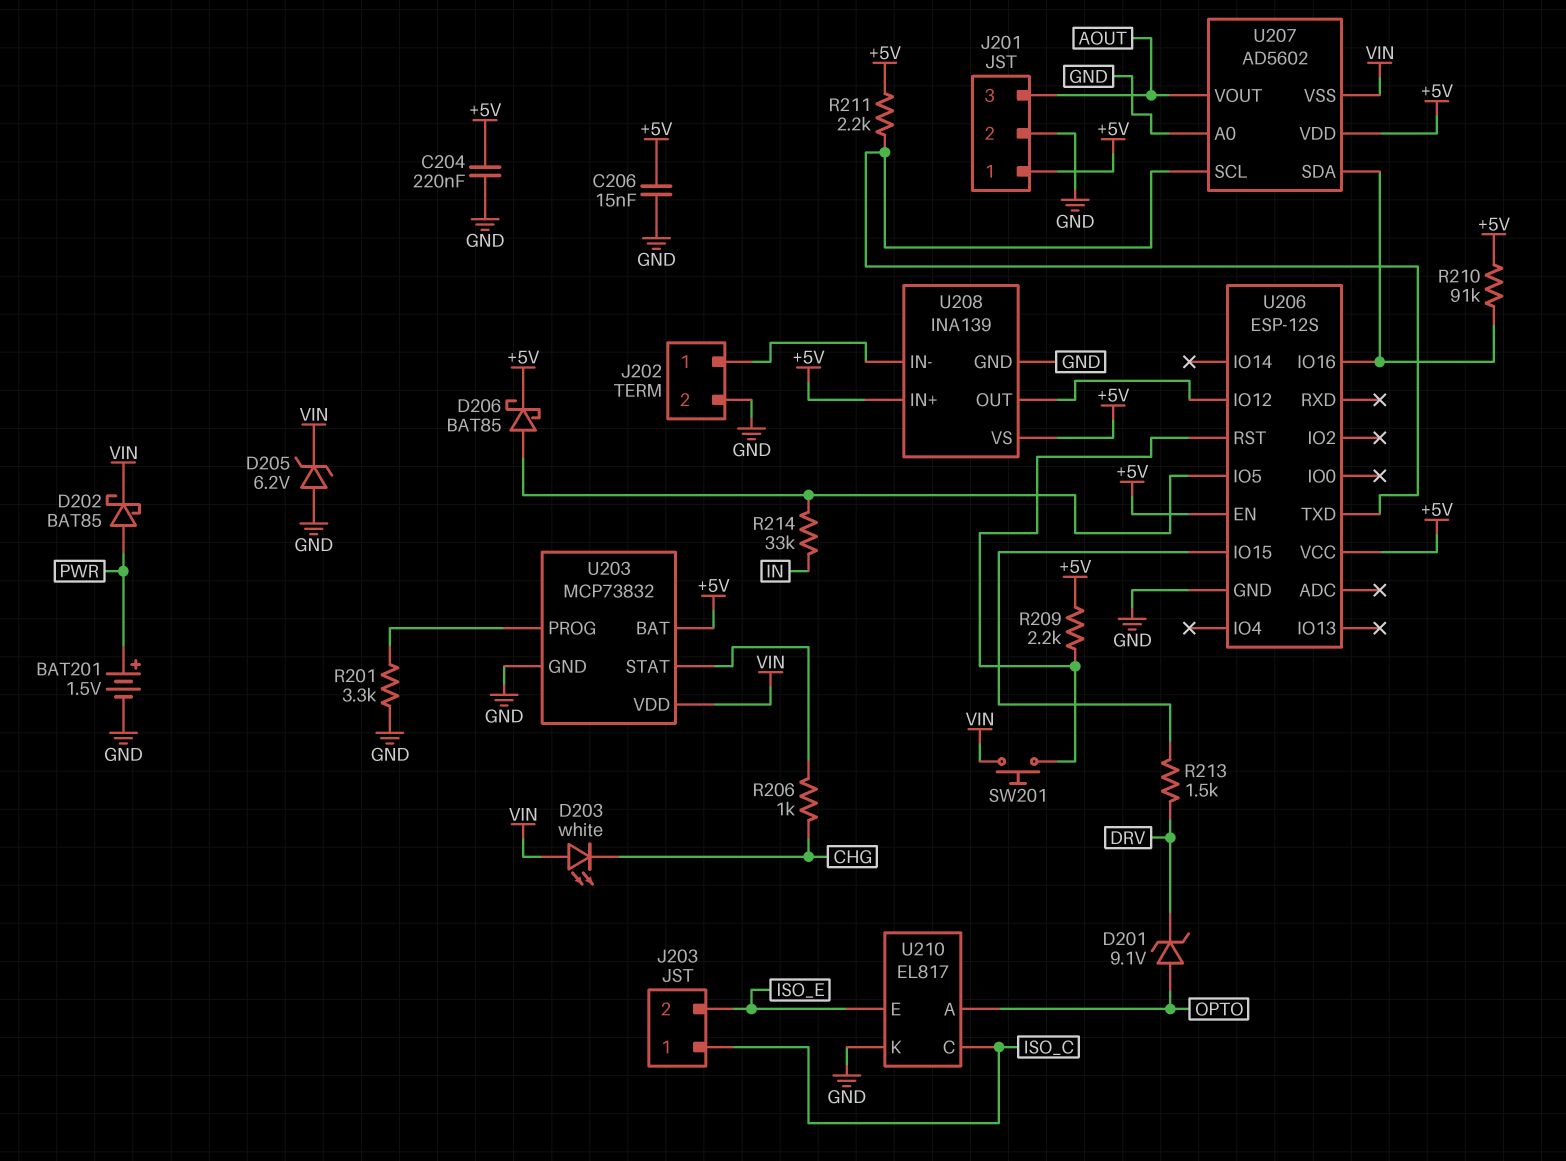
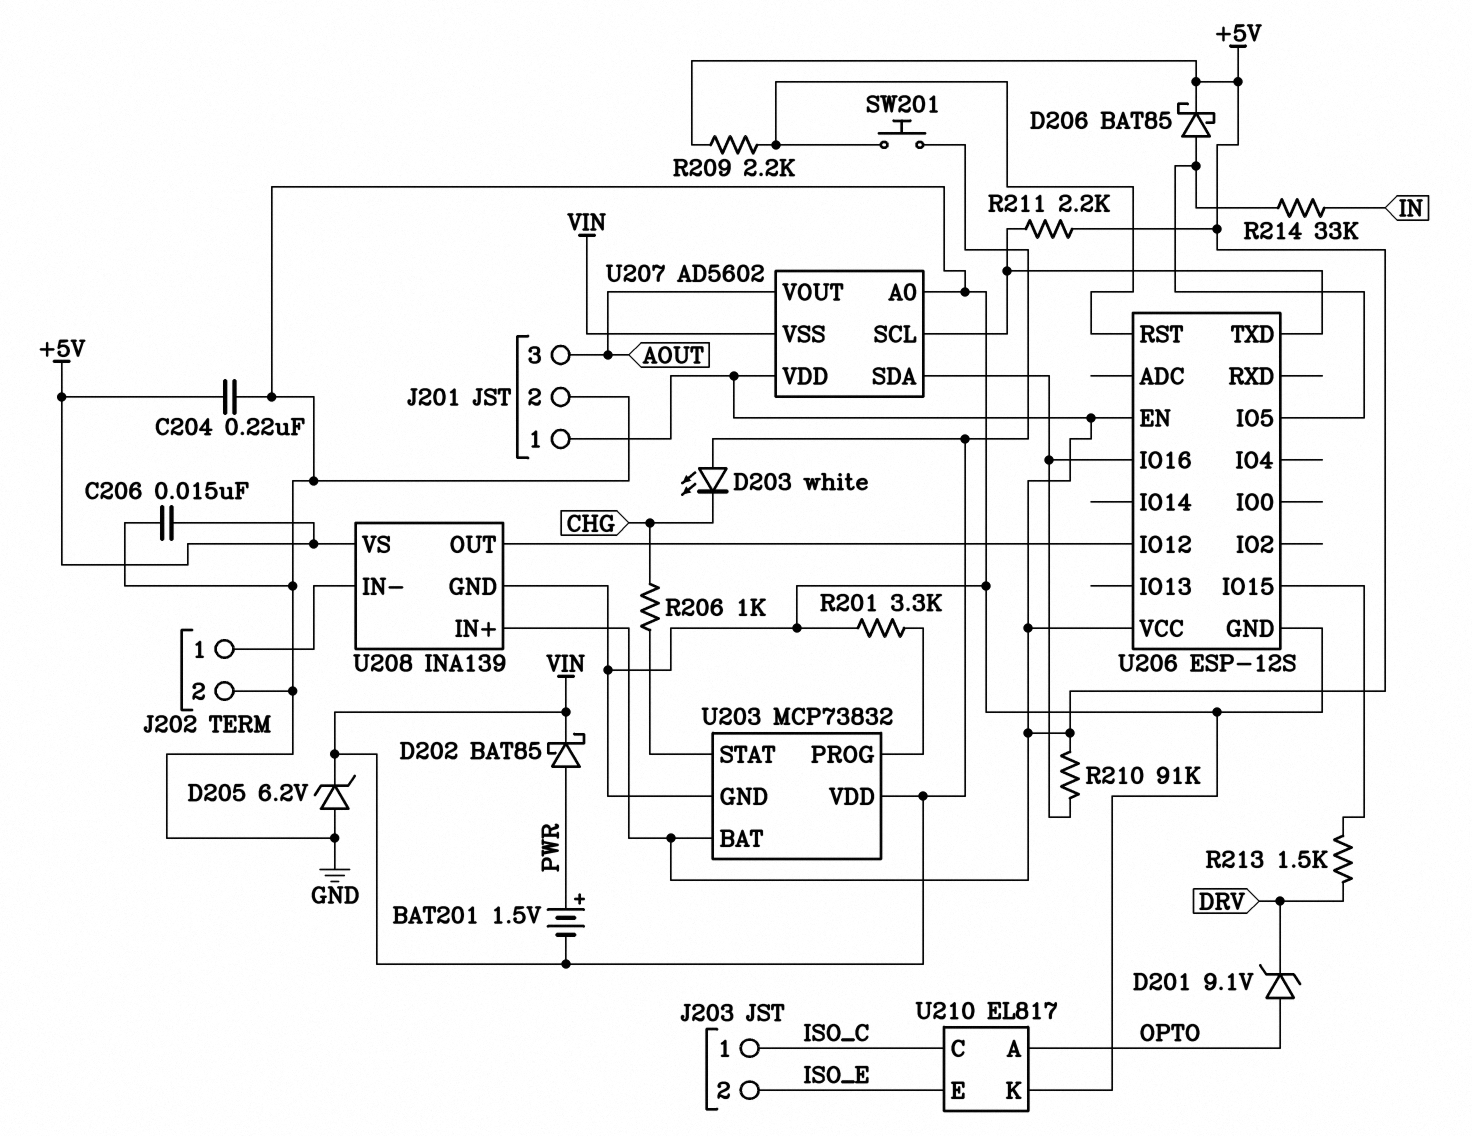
BAT201: 1.5V (plus PWR, minus GND) -> 1.5V (plus PWR, minus VIN)

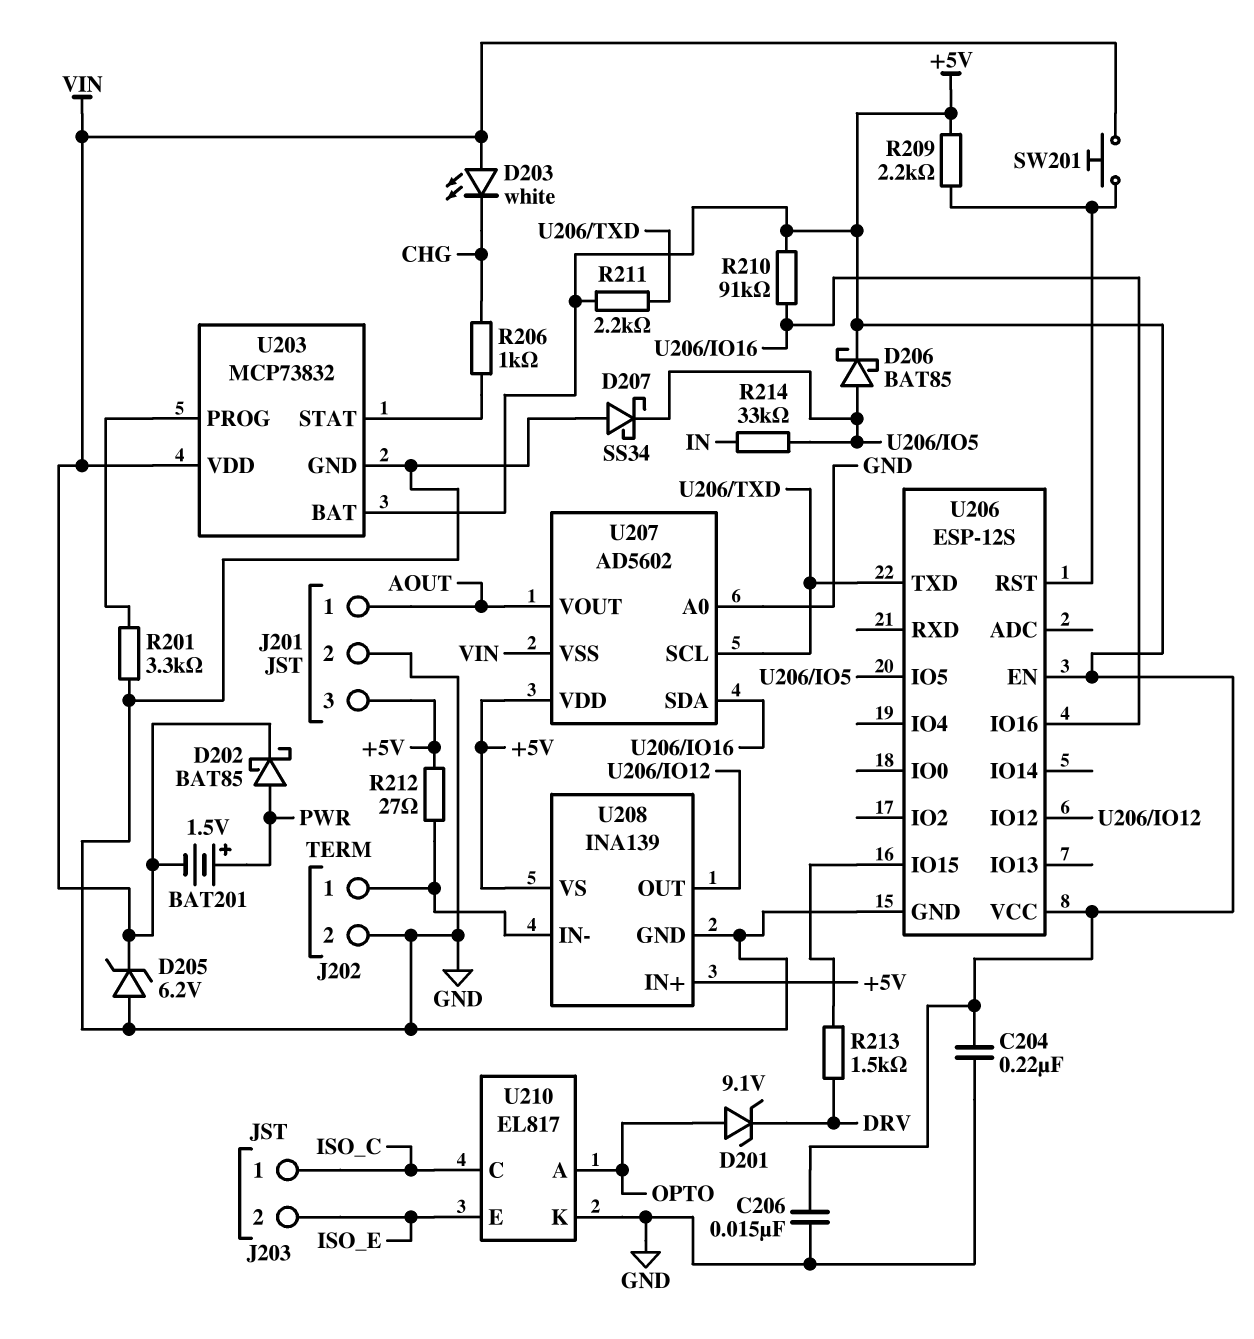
D207: none -> schottky SS34 (A GND, K U206/IO5)
J201 pin 1: +5V -> AOUT
J201 pin 3: AOUT -> +5V
R212: none -> 27 (+5V, J202/1)

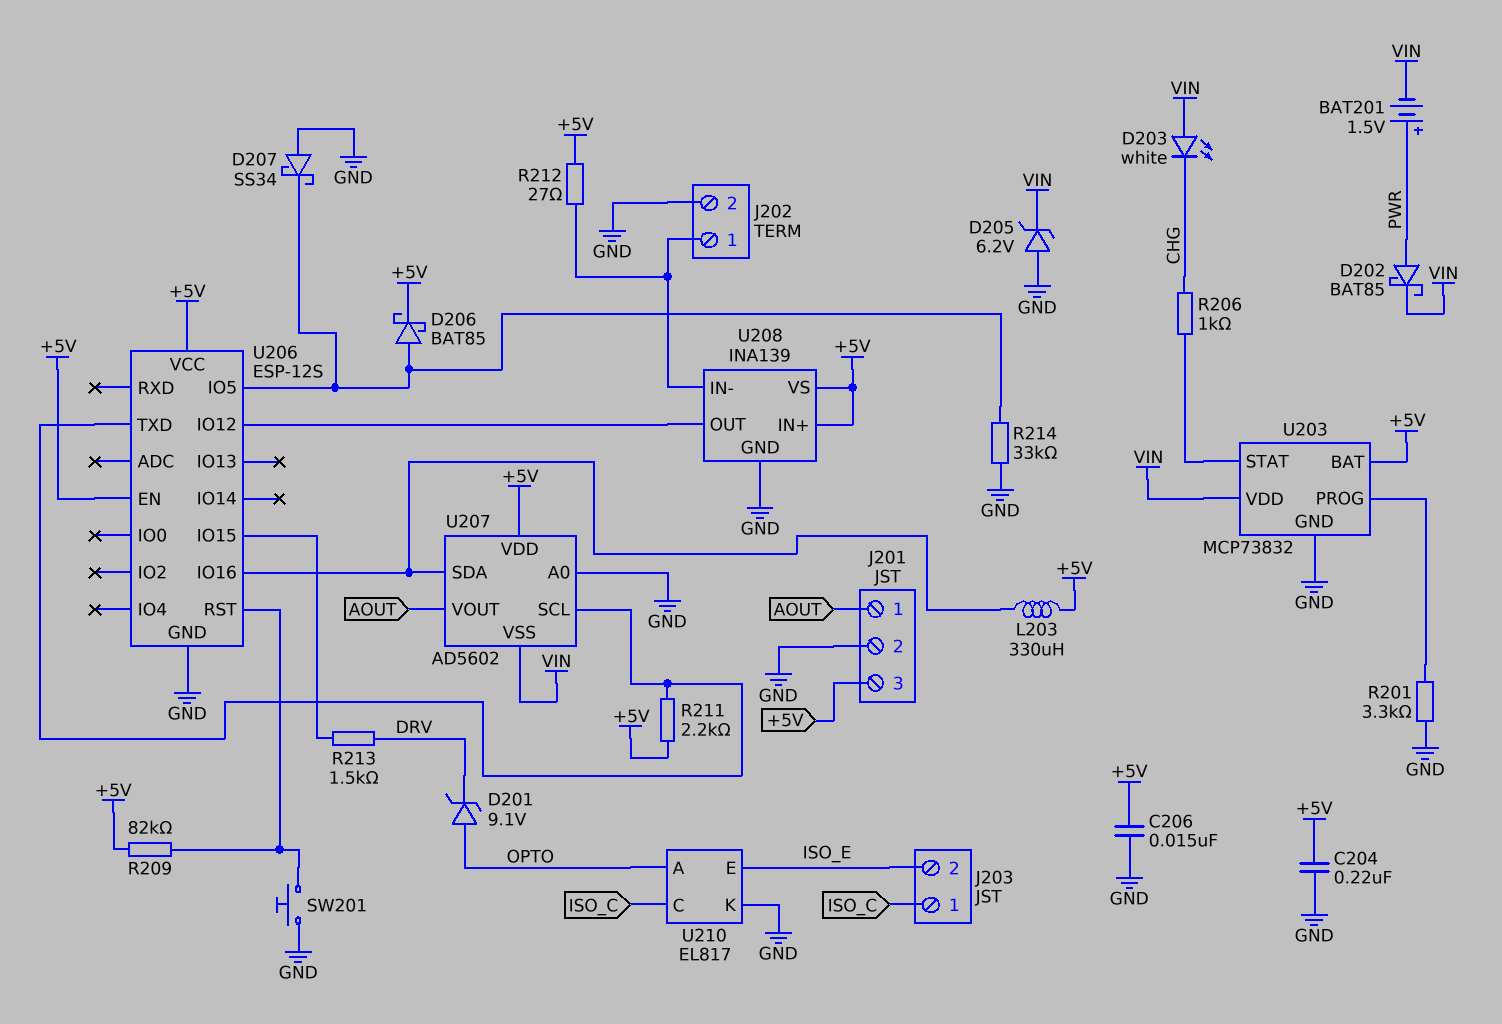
L203: none -> 330uH (+5V, U206/IO16)
R209: 2.2k (+5V, U206/RST) -> 82k (+5V, U206/RST)
R210: 91k (+5V, U206/IO16) -> none
R214: 33k (IN, U206/IO5) -> 33k (GND, U206/IO5)
SW201: button (U206/RST, VIN) -> button (GND, U206/RST)

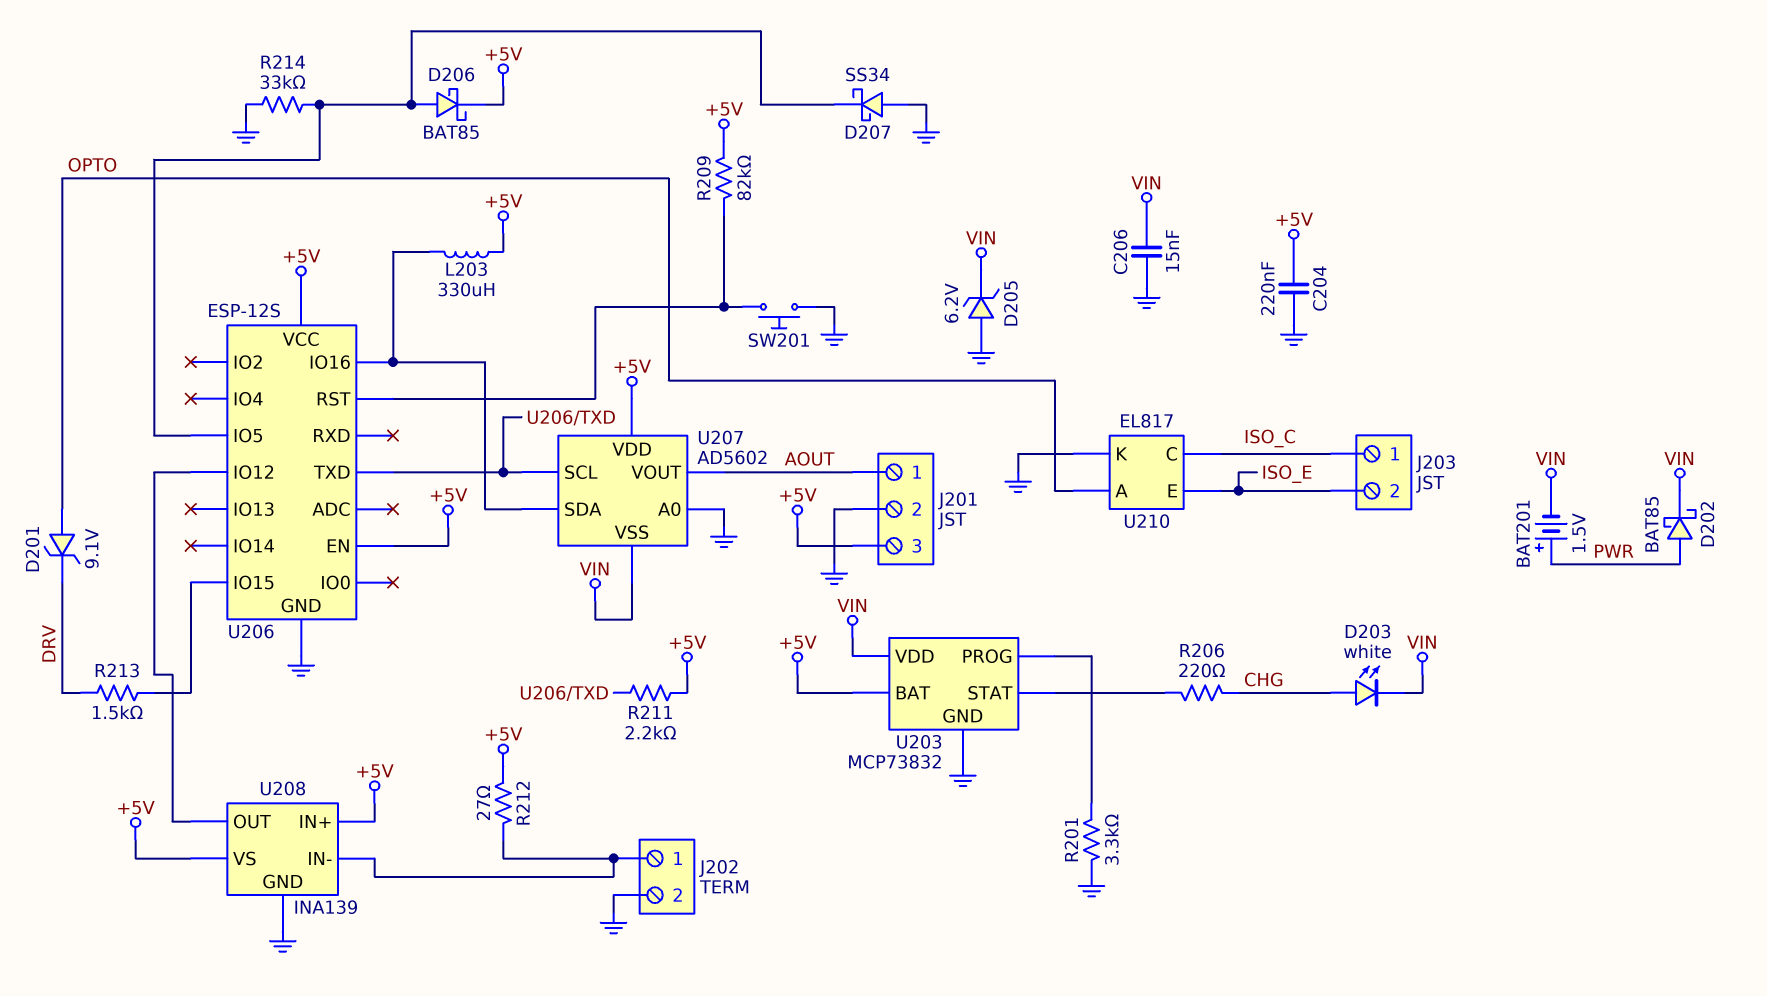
C206: 15nF (+5V, GND) -> 15nF (GND, VIN)
D203: LED white (A VIN, K CHG) -> LED white (A CHG, K VIN)
R206: 1k (CHG, U203/STAT) -> 220 (CHG, U203/STAT)

